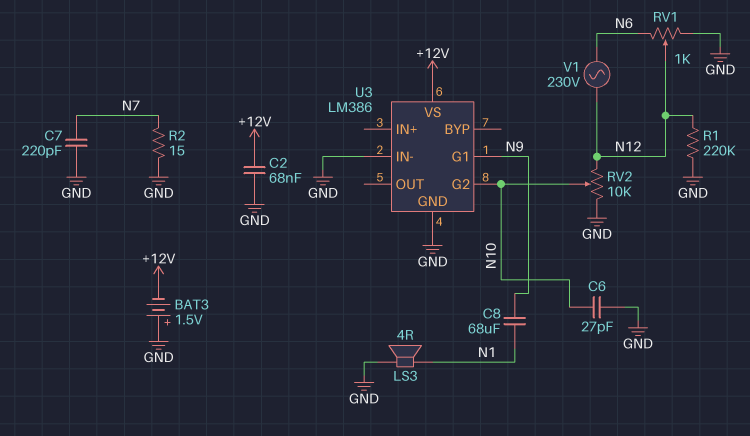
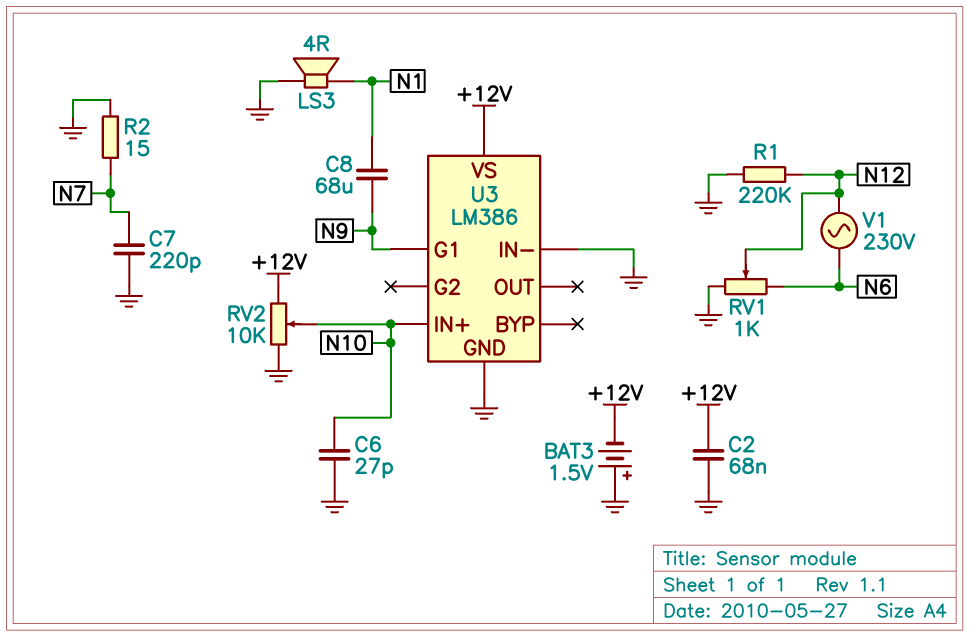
RV2: 10k (GND, N12, wiper N10) -> 10k (+12V, GND, wiper N10)
U3 pin G2: N10 -> none
U3 pin IN+: none -> N10

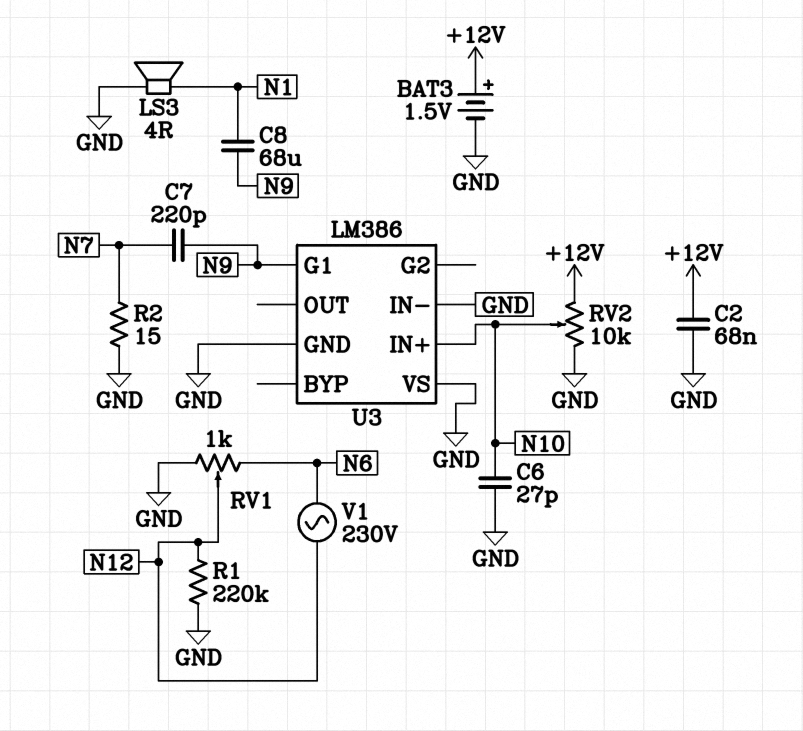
BAT3: 1.5V (plus GND, minus +12V) -> 1.5V (plus +12V, minus GND)
C7: 220pF (GND, N7) -> 220pF (N7, N9)
U3 pin VS: +12V -> GND

